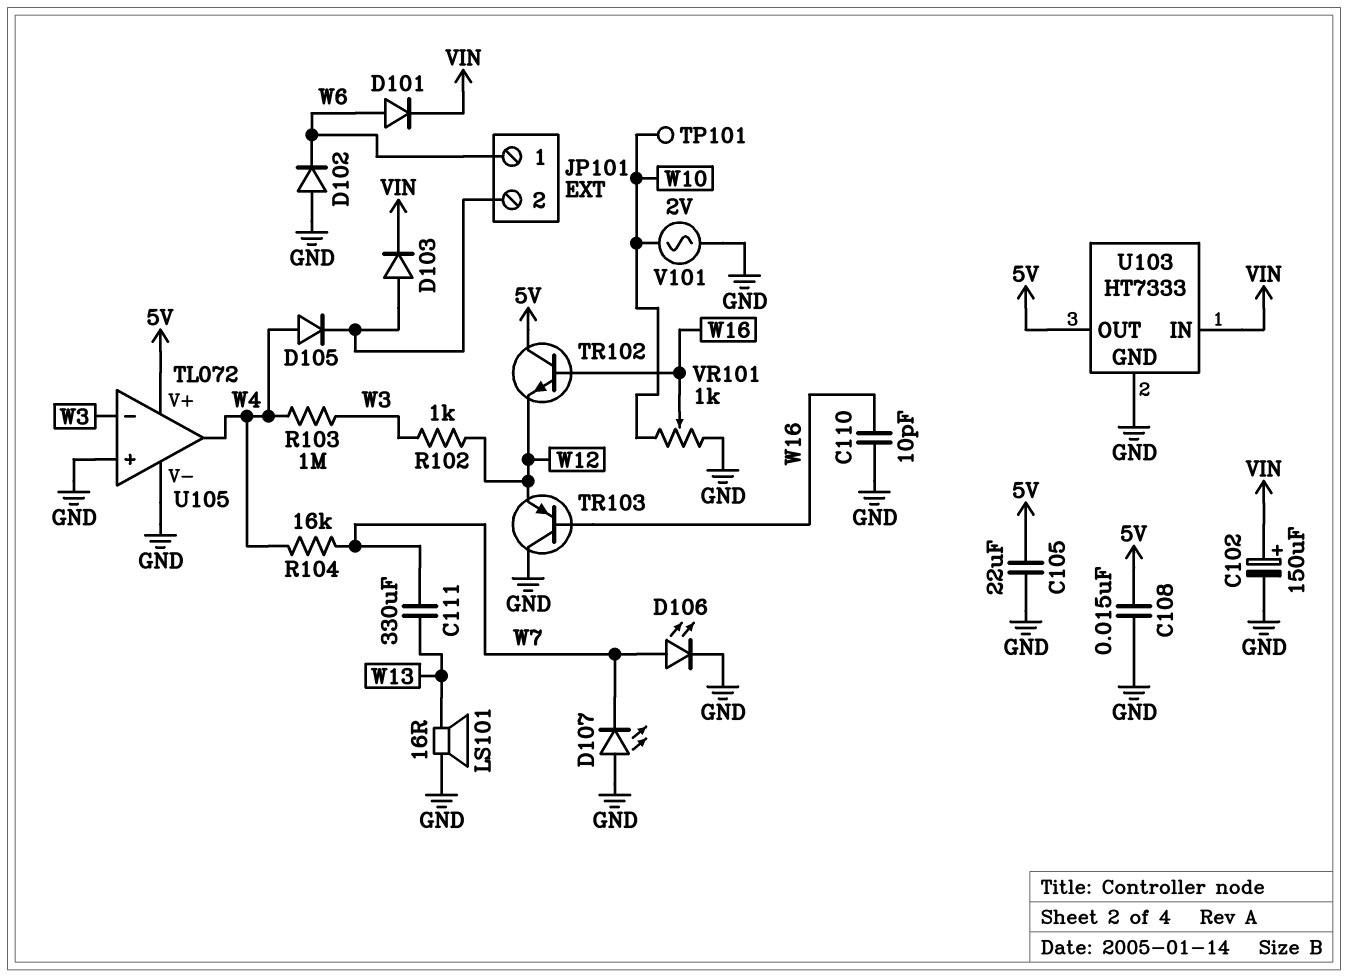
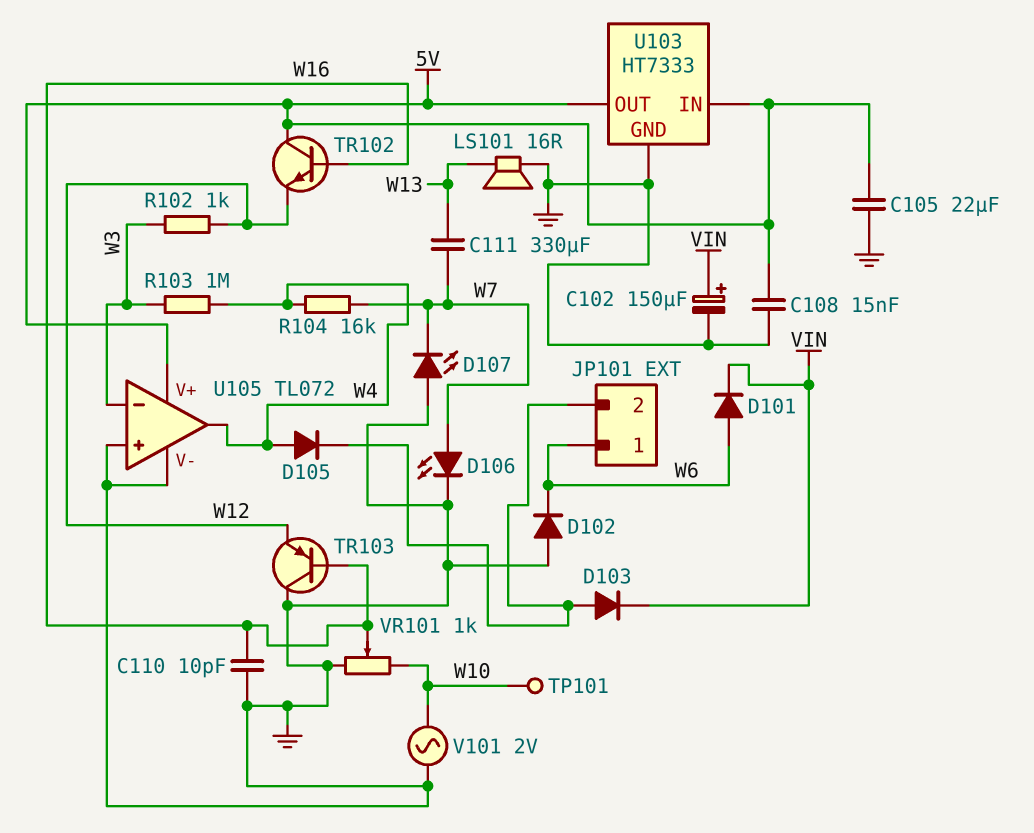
U103 pin IN: VIN -> 5V

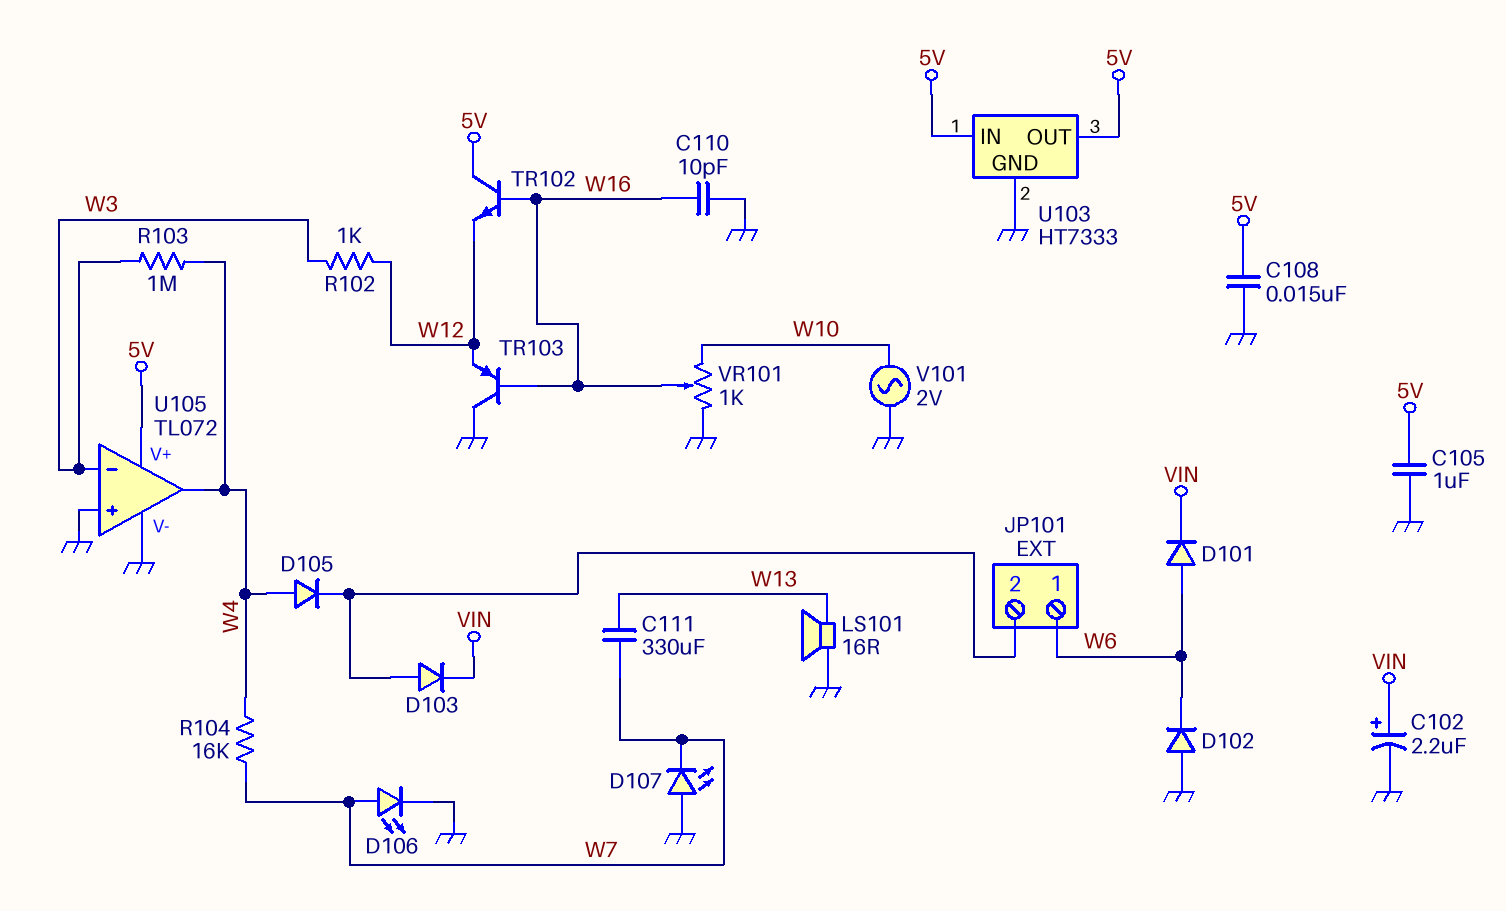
C102: 150uF (plus VIN, minus GND) -> 2.2uF (plus VIN, minus GND)
C105: 22uF (5V, GND) -> 1uF (5V, GND)
TP101: test point (W10) -> none

